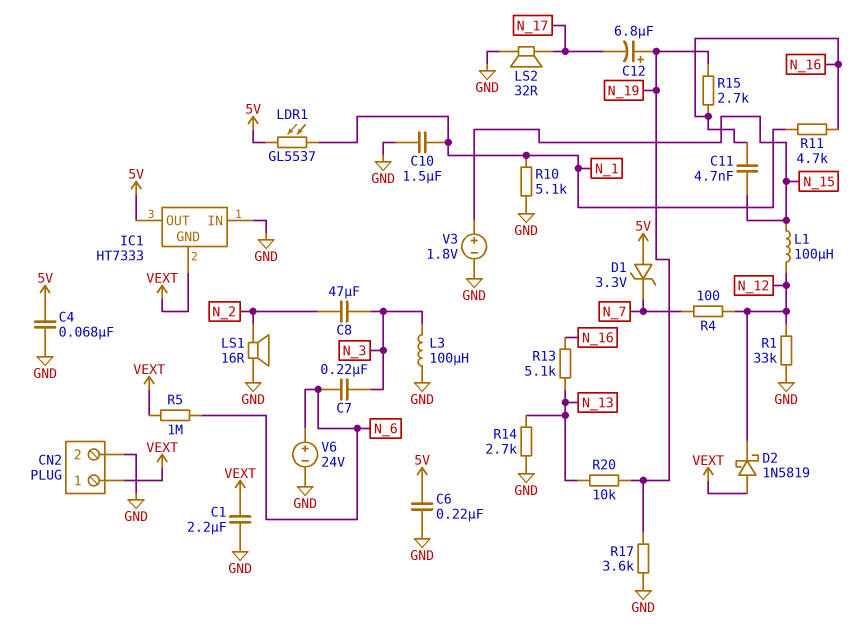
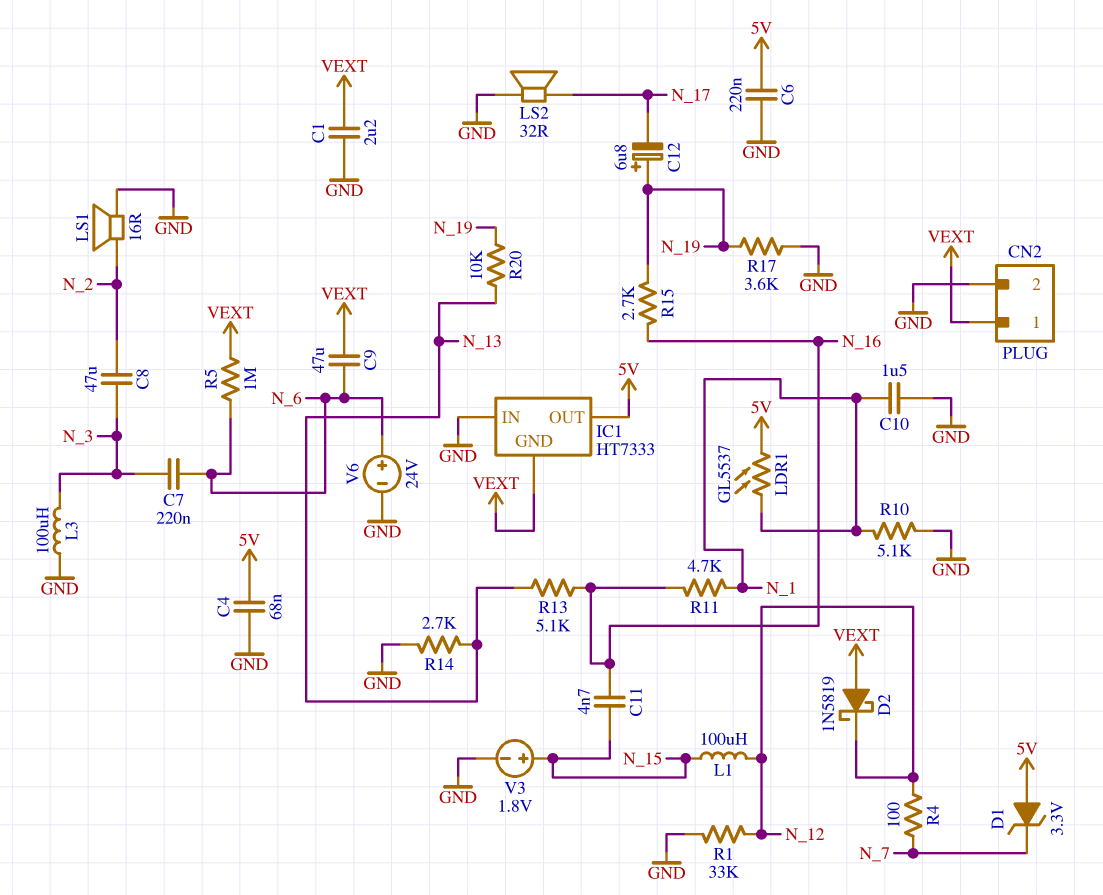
C9: none -> 47uF (N_6, VEXT)

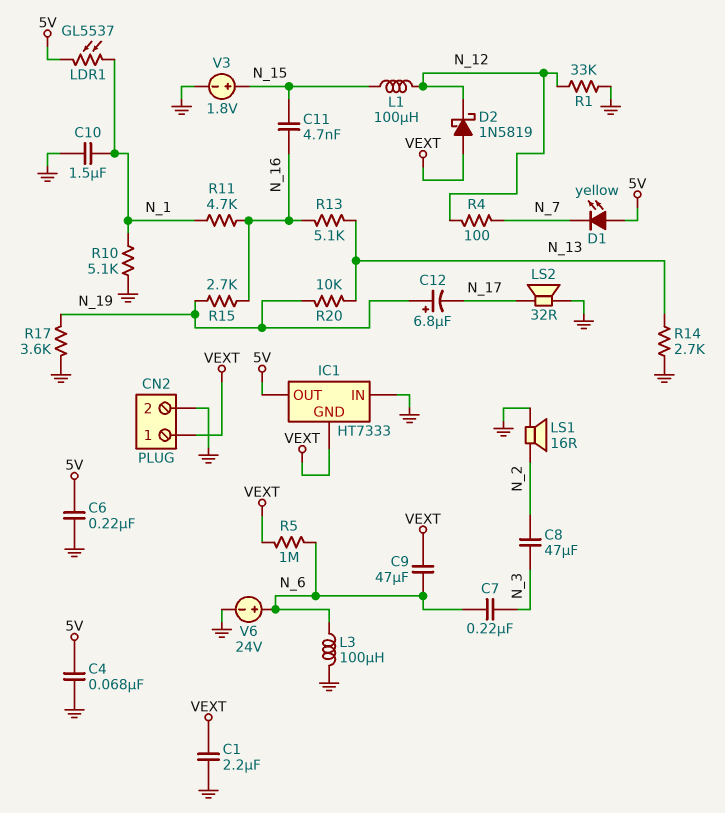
D1: zener 3.3V (A 5V, K N_7) -> LED yellow (A 5V, K N_7)
L3: 100uH (GND, N_3) -> 100uH (GND, N_6)

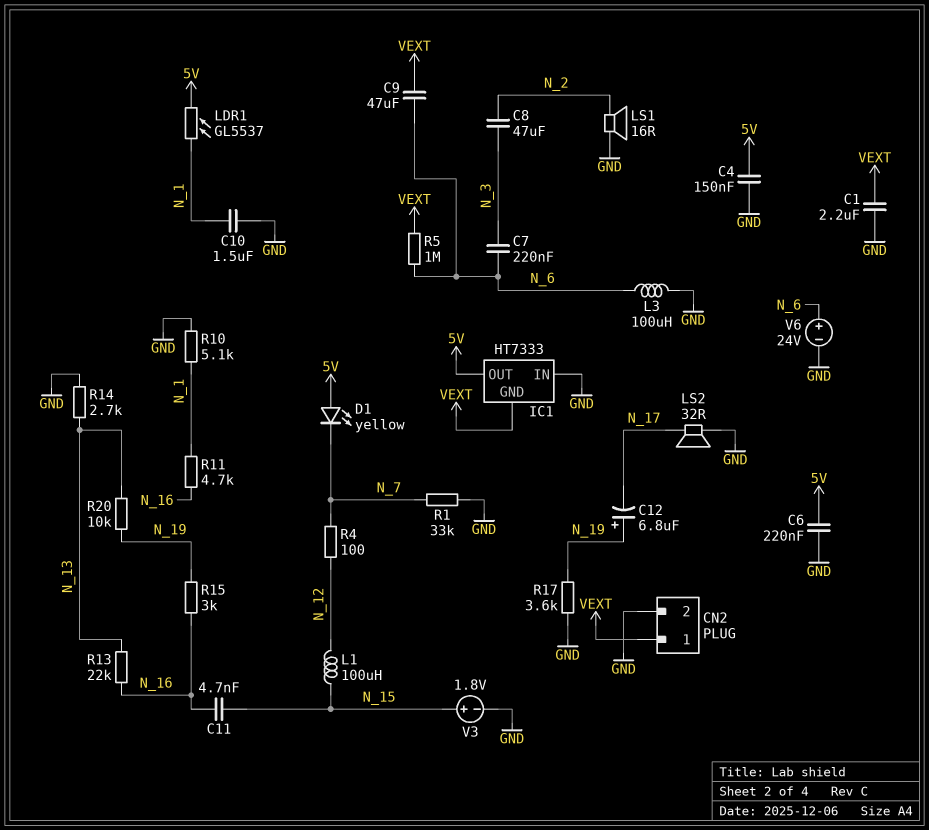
C4: 68nF (5V, GND) -> 150nF (5V, GND)
D2: schottky 1N5819 (A VEXT, K N_12) -> none
R1: 33k (GND, N_12) -> 33k (GND, N_7)
R13: 5.1k (N_13, N_16) -> 22k (N_13, N_16)
R15: 2.7k (N_16, N_19) -> 3k (N_16, N_19)

